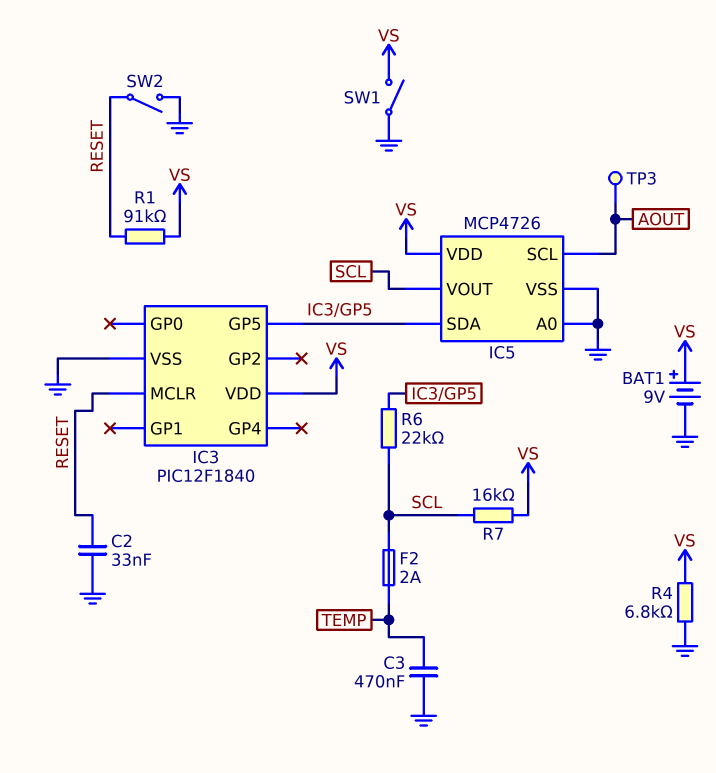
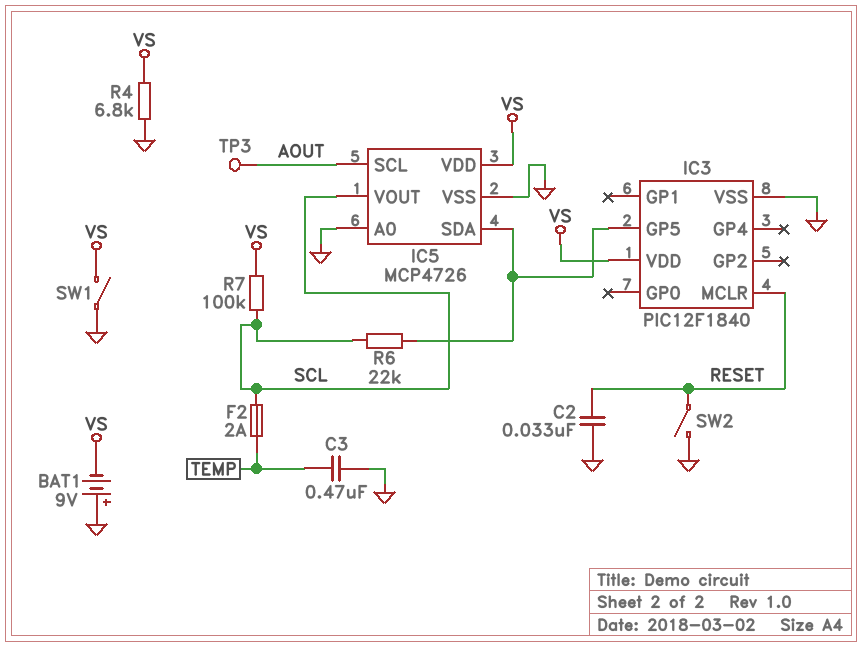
BAT1: 9V (plus VS, minus GND) -> 9V (plus GND, minus VS)
R1: 91k (RESET, VS) -> none
R7: 16k (SCL, VS) -> 100k (SCL, VS)

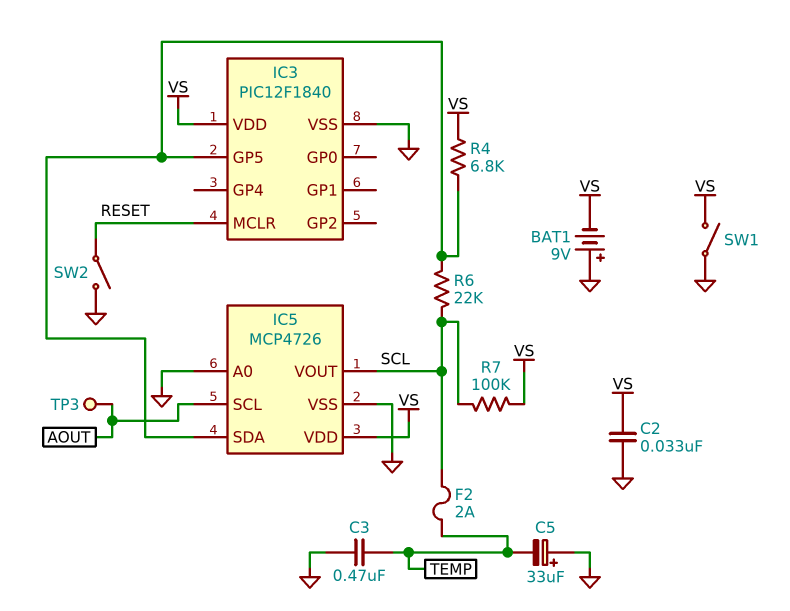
C2: 33nF (GND, RESET) -> 33nF (GND, VS)
C5: none -> 33uF (plus GND, minus TEMP)
R4: 6.8k (GND, VS) -> 6.8k (IC3/GP5, VS)

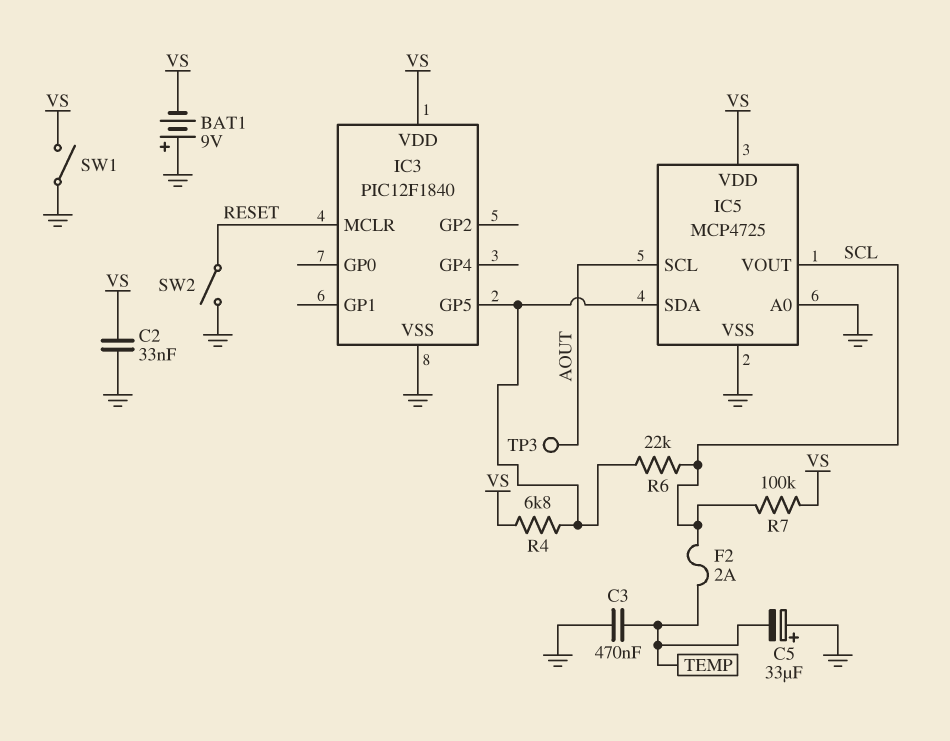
IC5: MCP4726 -> MCP4725

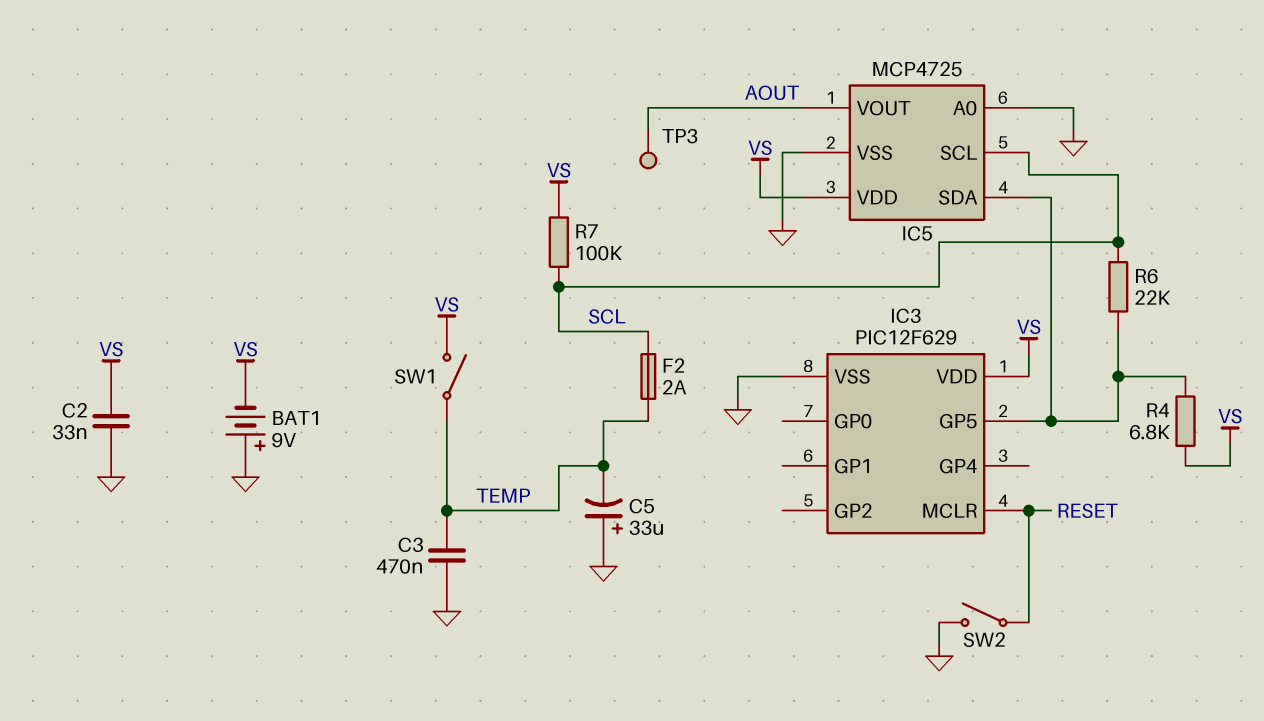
IC3: PIC12F1840 -> PIC12F629
IC5 pin SCL: AOUT -> SCL
IC5 pin VOUT: SCL -> AOUT
SW1: switch (GND, VS) -> switch (TEMP, VS)

